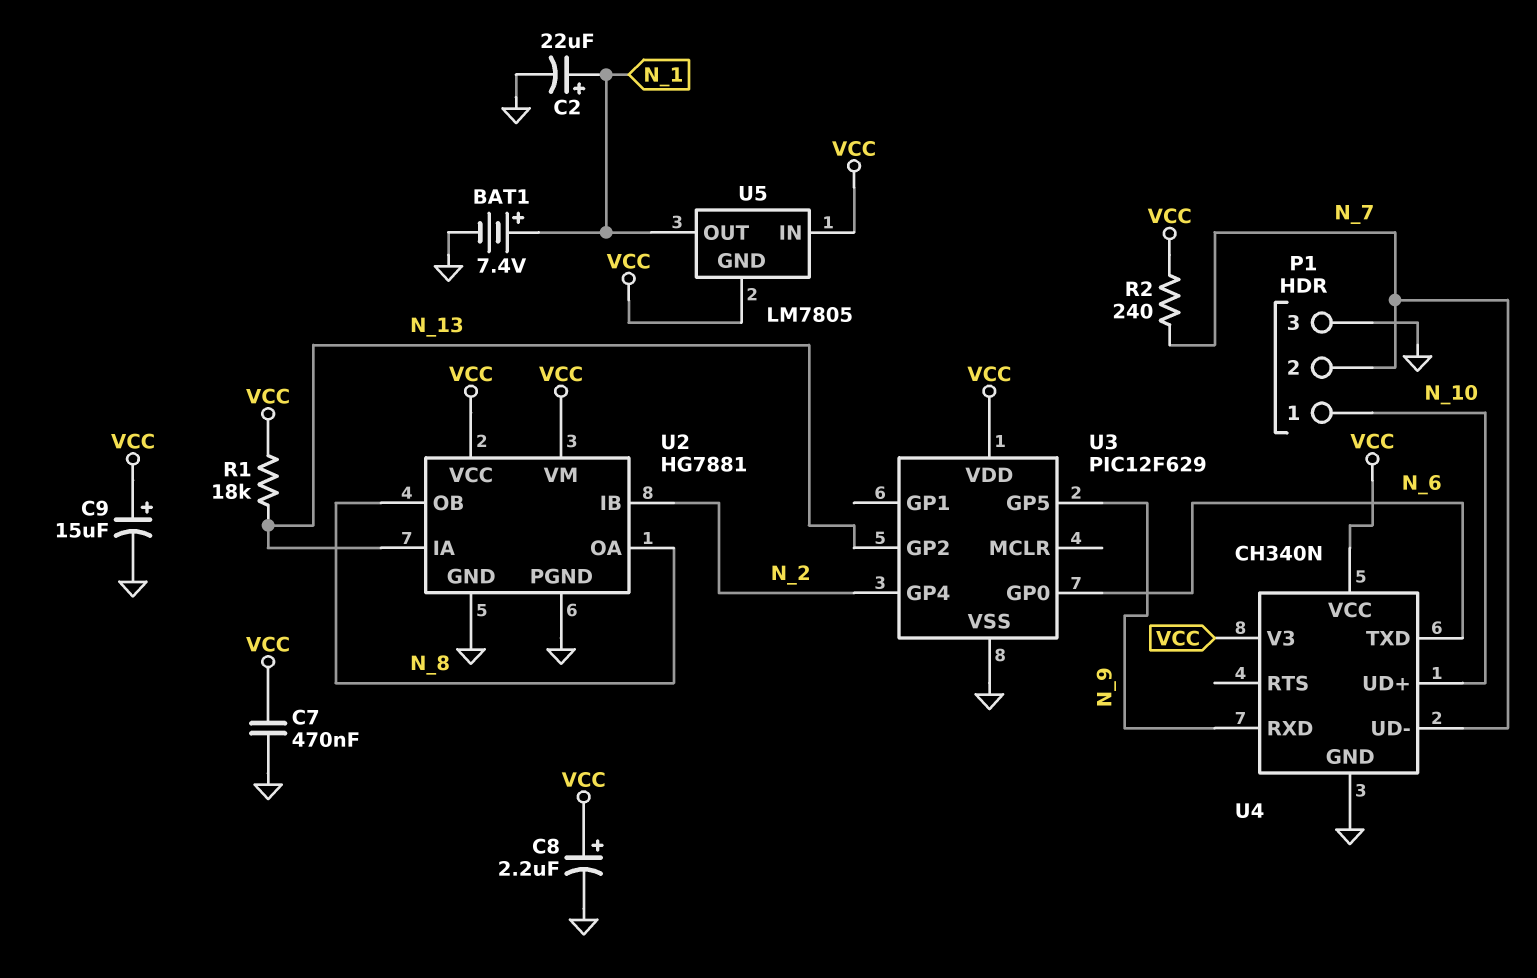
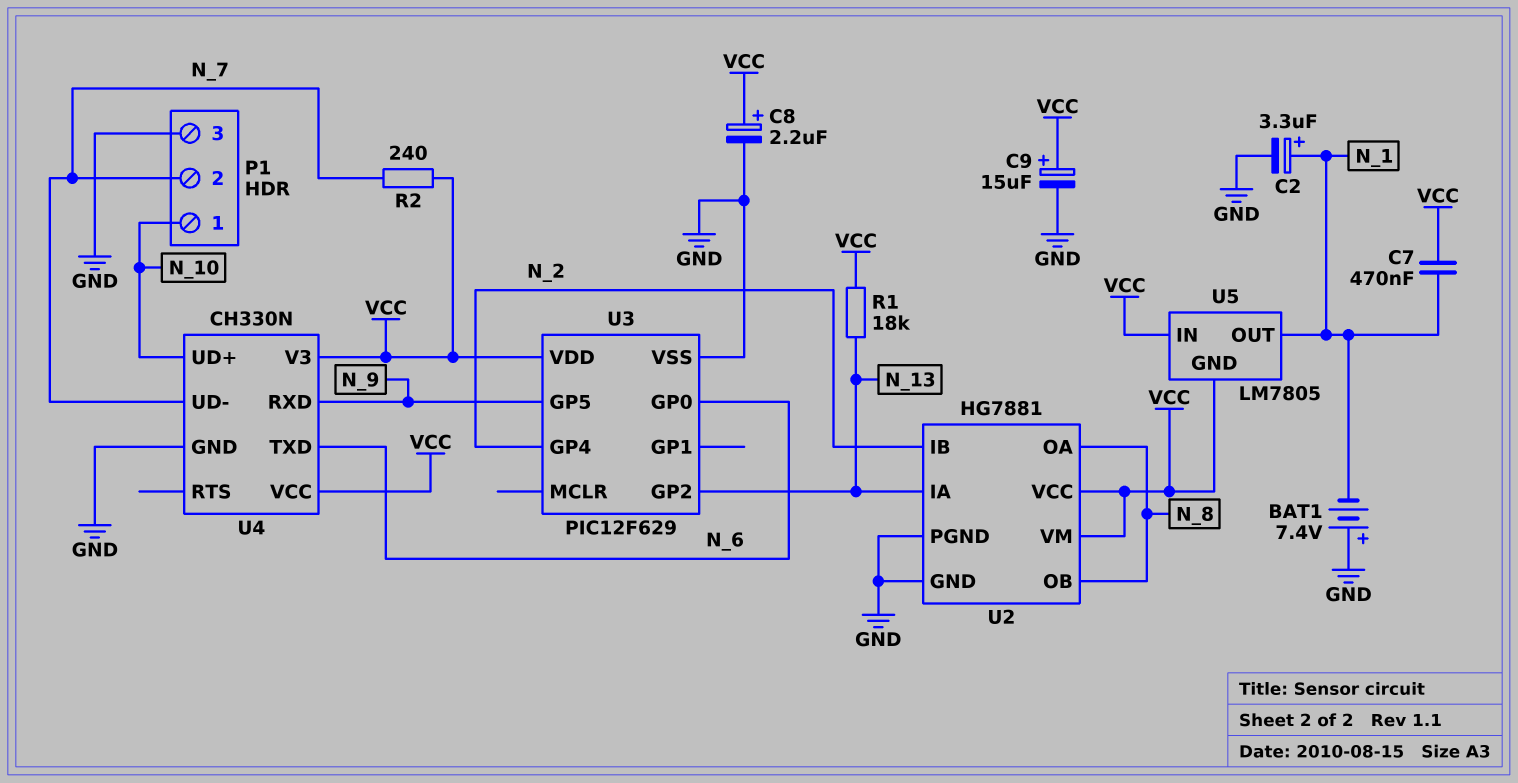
BAT1: 7.4V (plus N_1, minus GND) -> 7.4V (plus GND, minus N_1)
C2: 22uF (plus N_1, minus GND) -> 3.3uF (plus N_1, minus GND)
C7: 470nF (GND, VCC) -> 470nF (N_1, VCC)
U4: CH340N -> CH330N

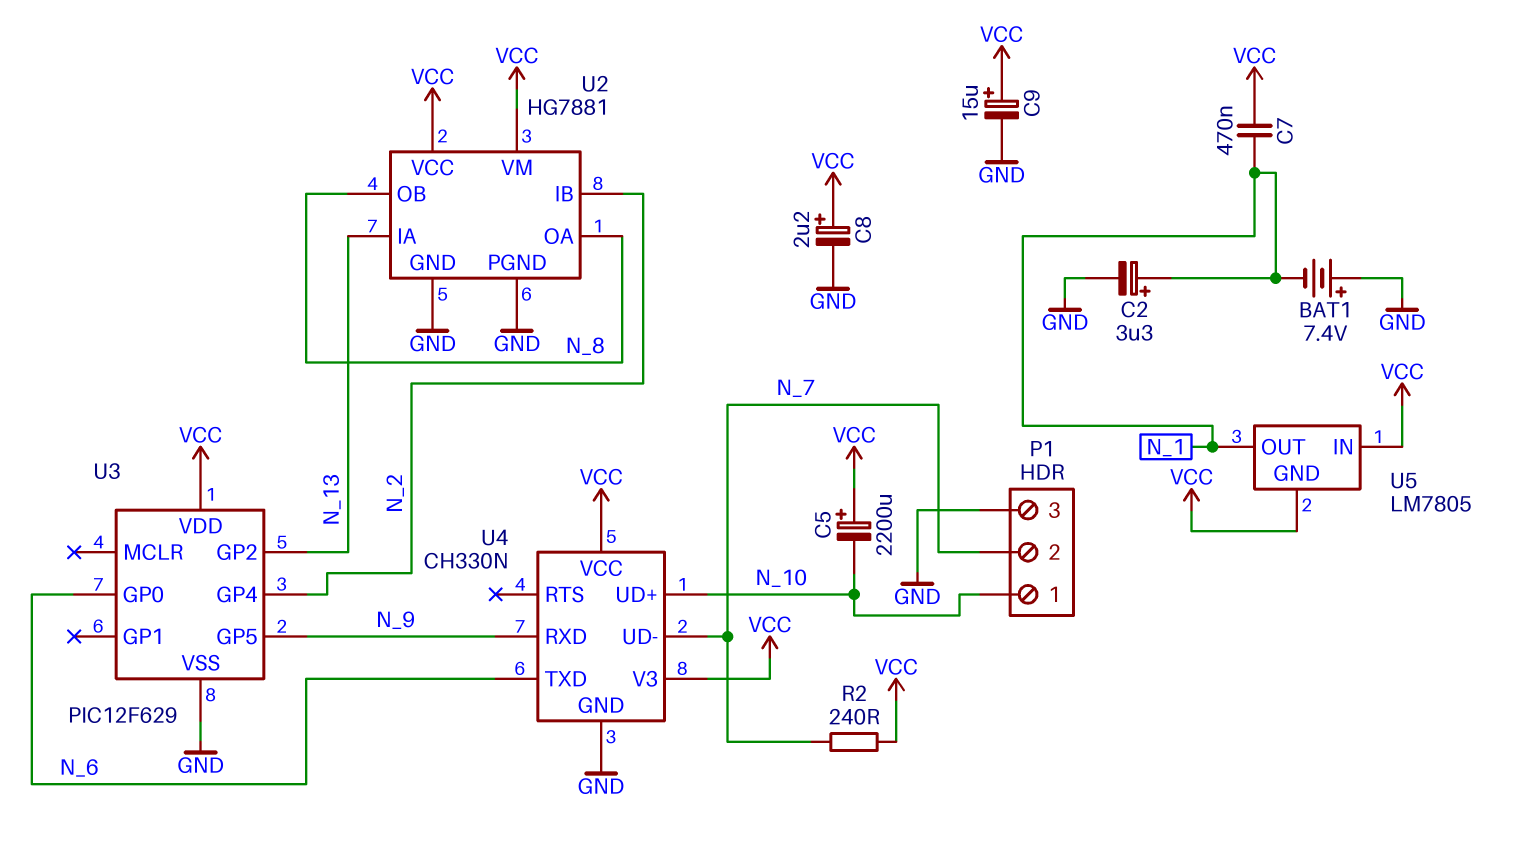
C5: none -> 2200uF (plus VCC, minus N_10)
R1: 18k (N_13, VCC) -> none

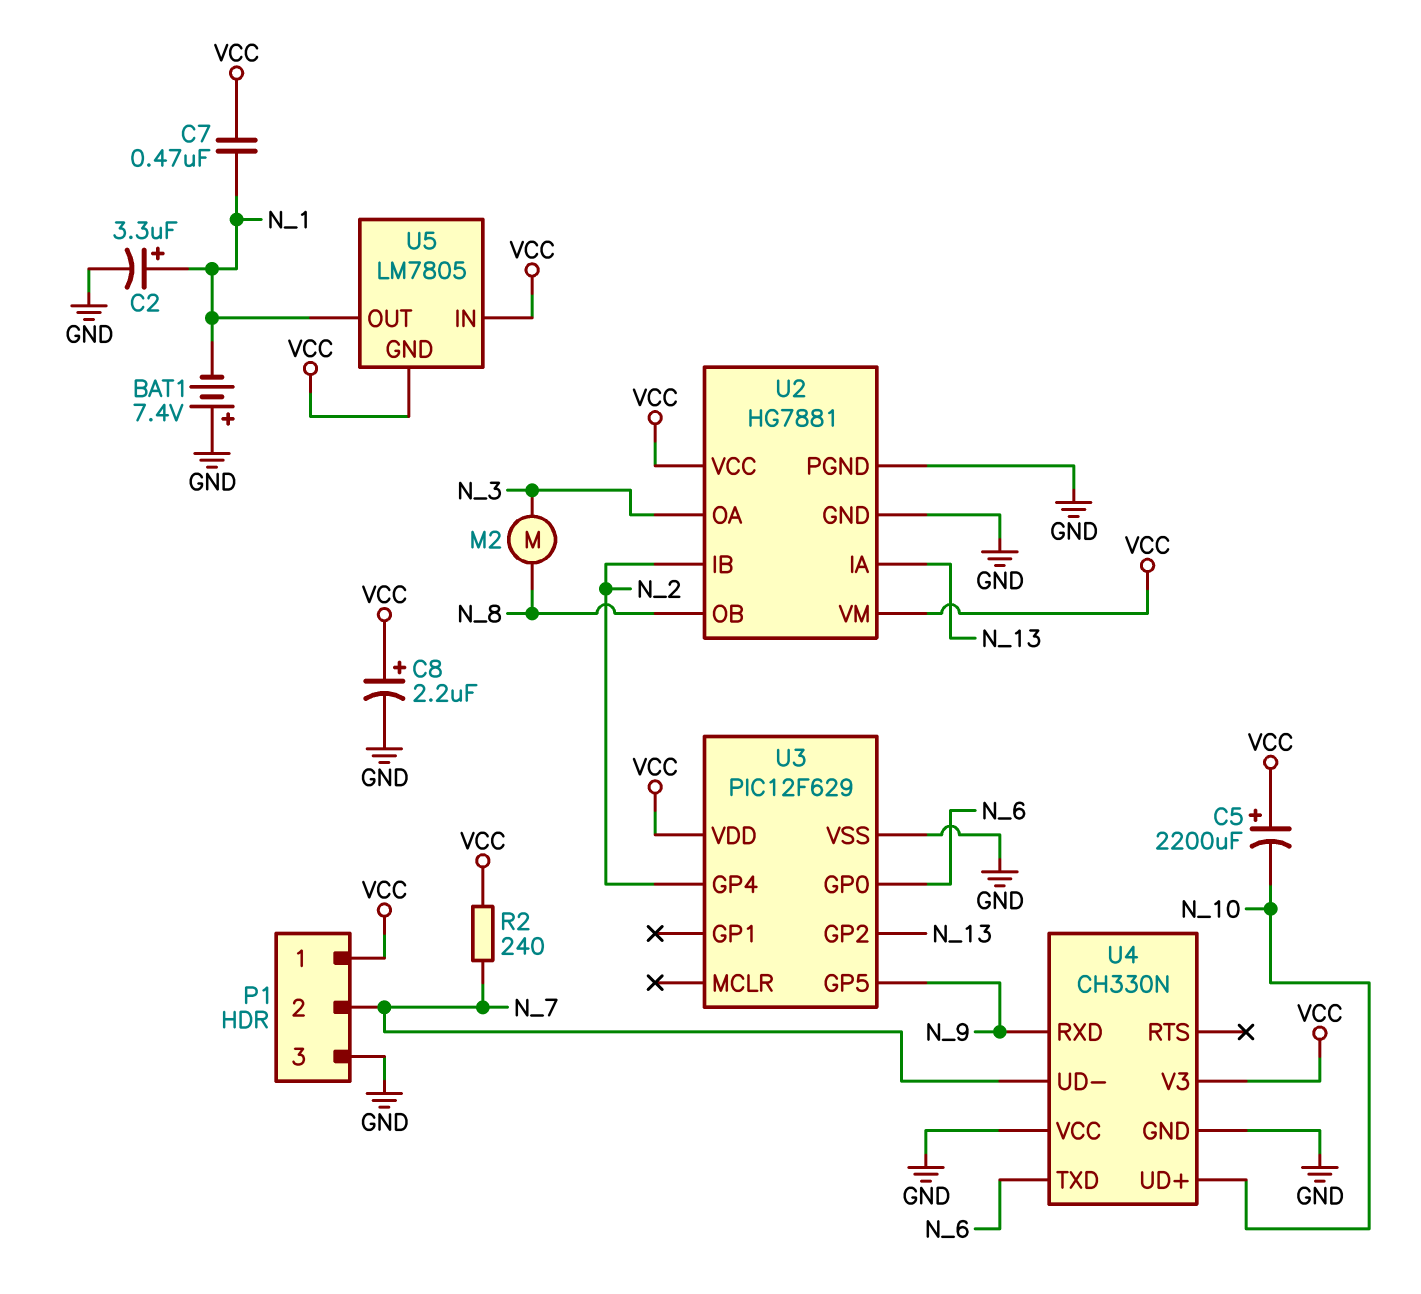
C9: 15uF (plus VCC, minus GND) -> none
M2: none -> motor (N_3, N_8)
P1 pin 1: N_10 -> VCC
U2 pin OA: N_8 -> N_3
U4 pin VCC: VCC -> GND

